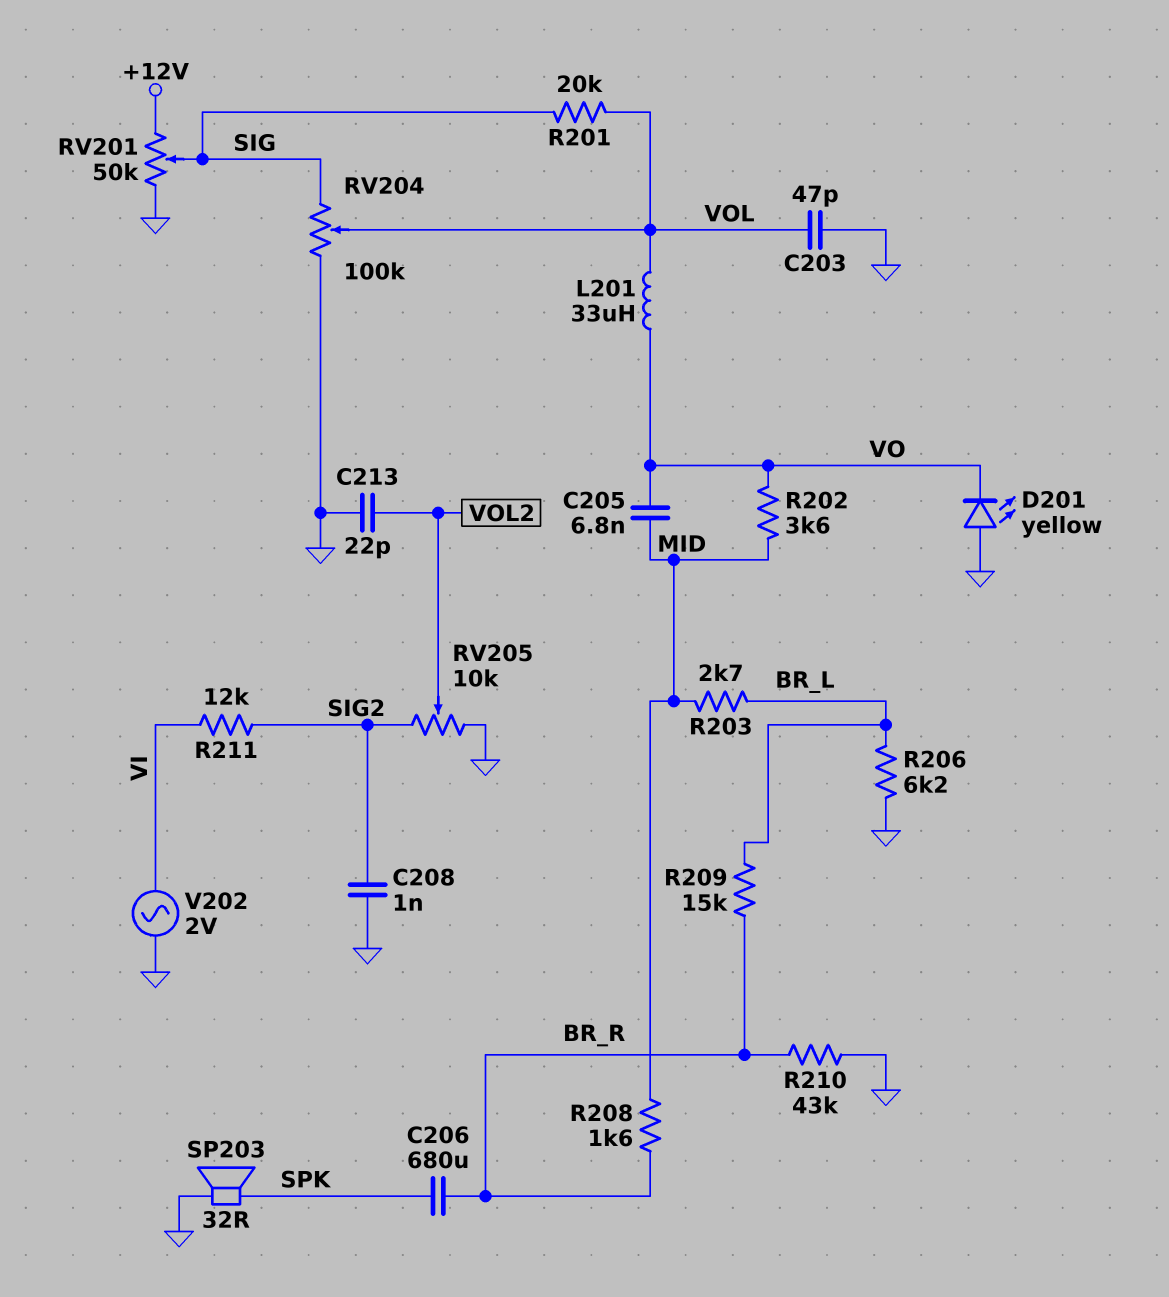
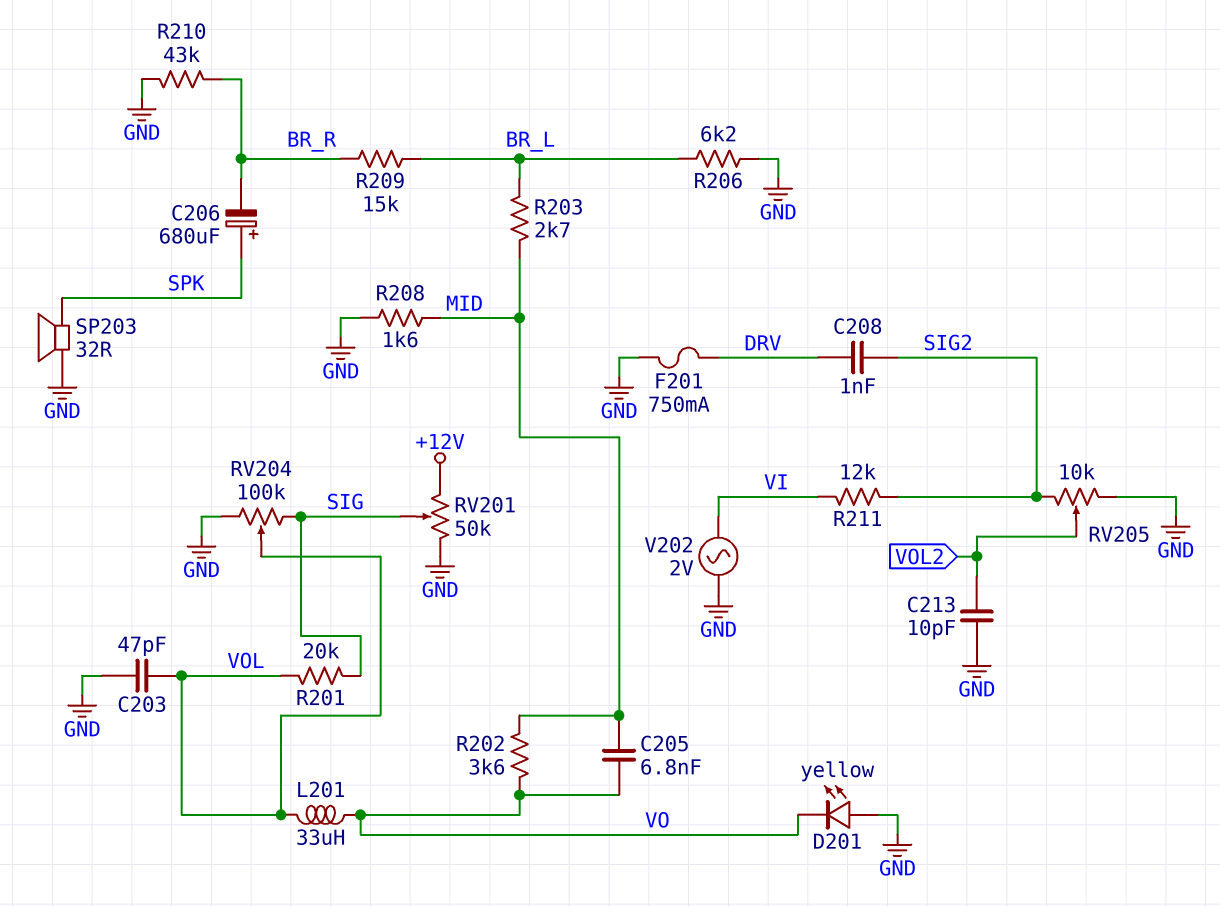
C206: 680uF (BR_R, SPK) -> 680uF (plus SPK, minus BR_R)
C208: 1nF (GND, SIG2) -> 1nF (DRV, SIG2)
C213: 22pF (GND, VOL2) -> 10pF (GND, VOL2)
F201: none -> 750mA (DRV, GND)
R208: 1.6k (BR_R, MID) -> 1.6k (GND, MID)

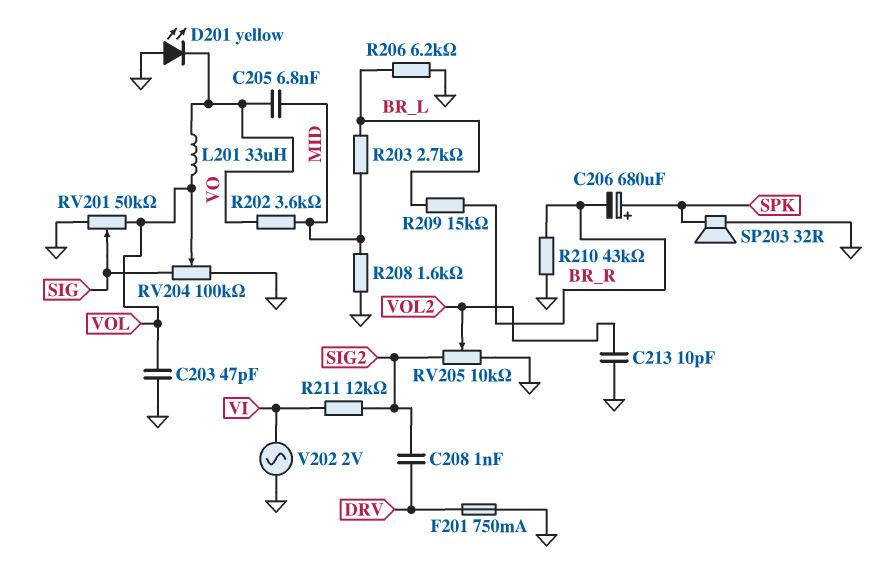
R201: 20k (SIG, VOL) -> none
RV201: 50k (+12V, GND, wiper SIG) -> 50k (GND, VOL, wiper SIG)

